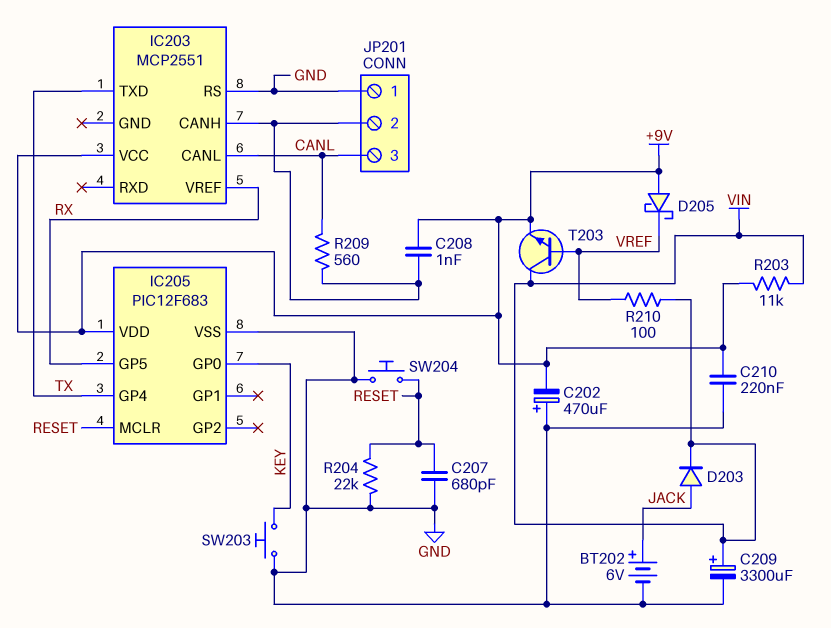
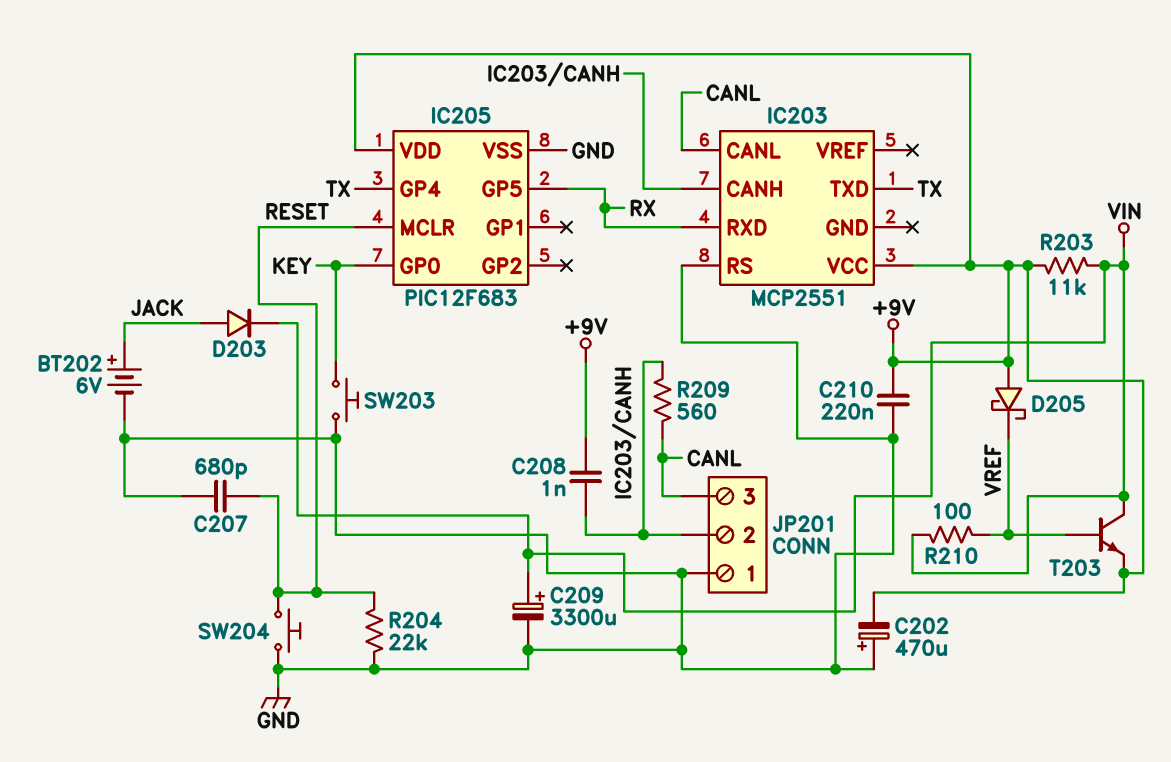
IC203 pin RXD: none -> RX
IC203 pin VREF: RX -> none

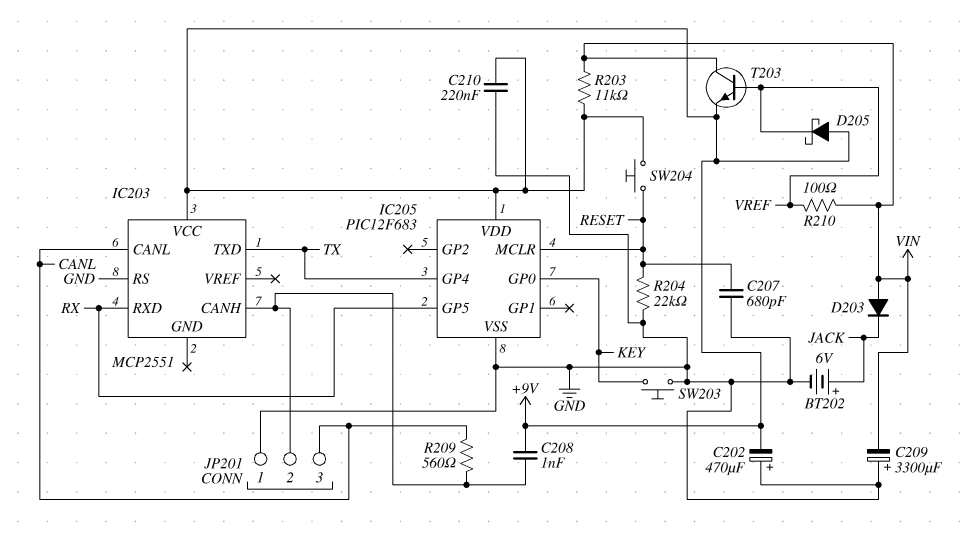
C209: 3300uF (plus VIN, minus GND) -> 3300uF (plus GND, minus VIN)
D203: diode (A JACK, K VIN) -> diode (A VIN, K JACK)
SW204: button (GND, RESET) -> button (+9V, RESET)

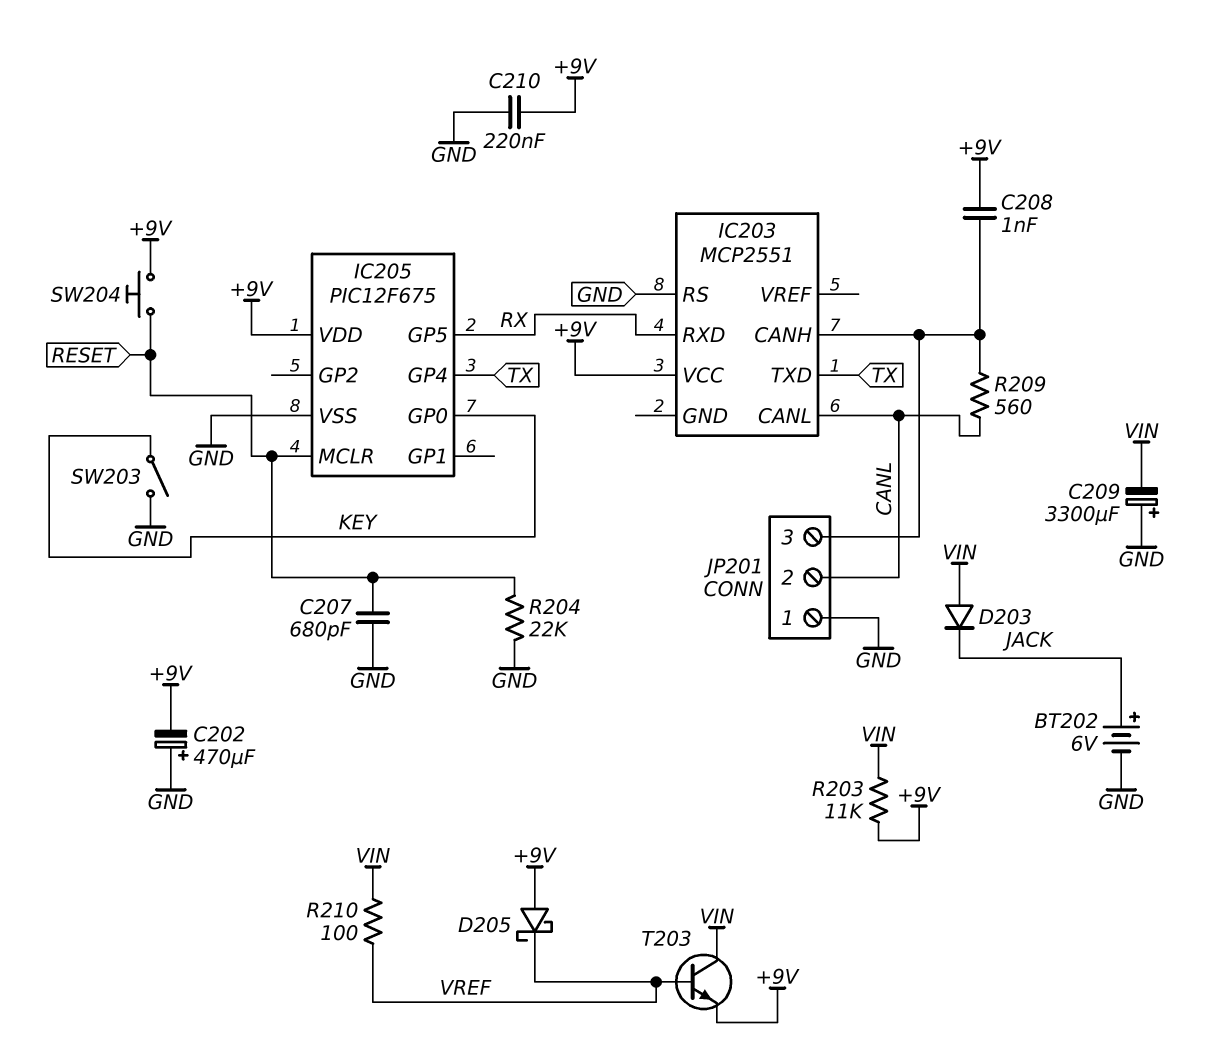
IC205: PIC12F683 -> PIC12F675
JP201 pin 2: IC203/CANH -> CANL
JP201 pin 3: CANL -> IC203/CANH
SW203: button (GND, KEY) -> switch (GND, KEY)

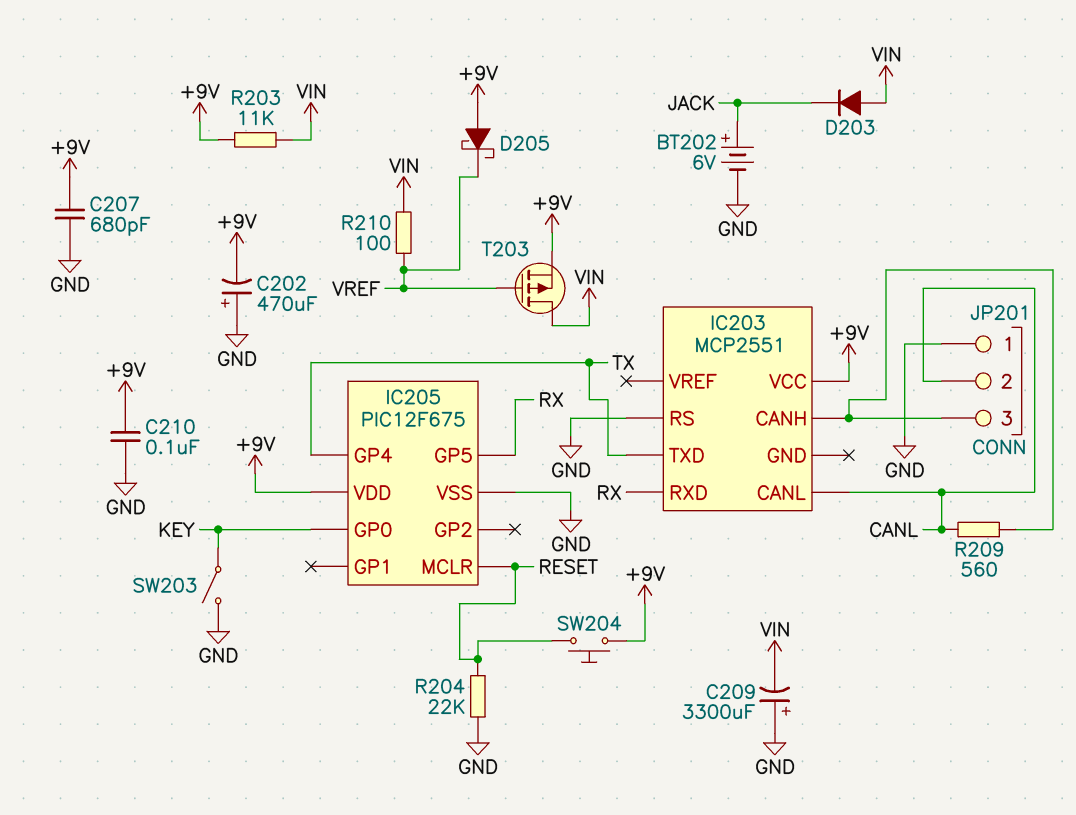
C207: 680pF (GND, RESET) -> 680pF (+9V, GND)
C208: 1nF (+9V, IC203/CANH) -> none
C210: 220nF (+9V, GND) -> 100nF (+9V, GND)
T203: NPN (B VREF, C VIN, E +9V) -> PMOS (G VREF, D VIN, S +9V)

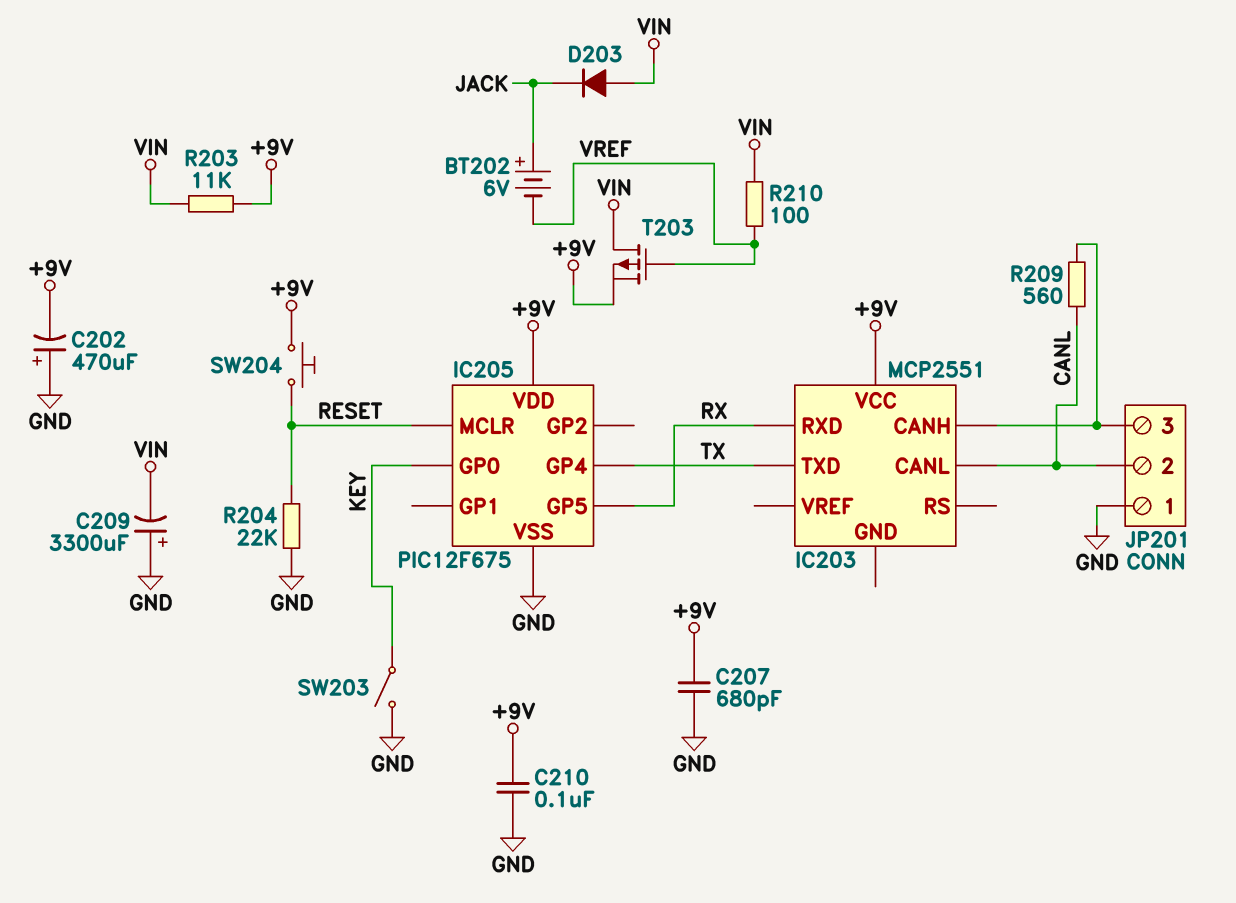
BT202: 6V (plus JACK, minus GND) -> 6V (plus JACK, minus VREF)
D205: schottky (A +9V, K VREF) -> none
IC203 pin RS: GND -> none

